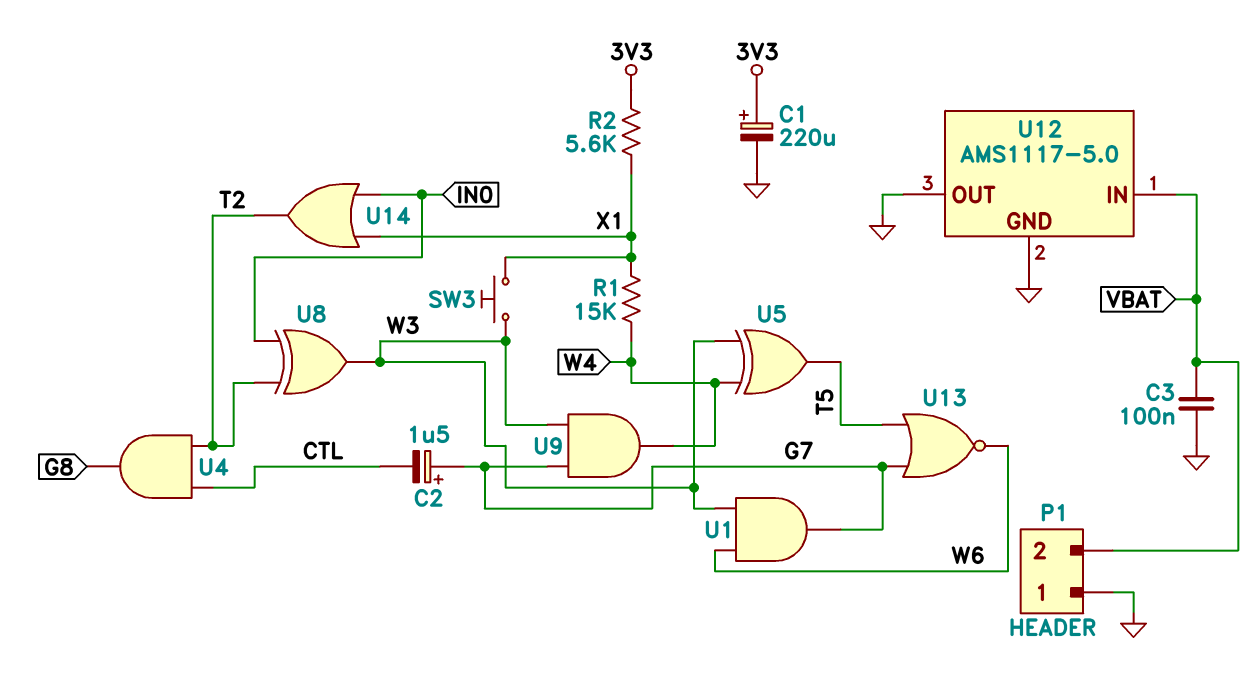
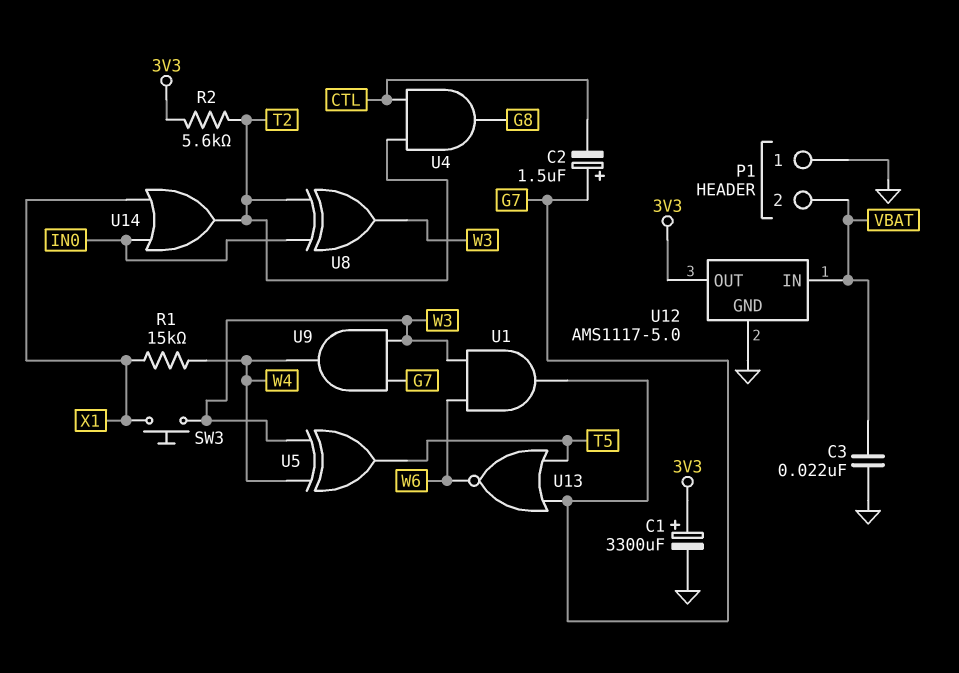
C1: 220uF (plus 3V3, minus GND) -> 3300uF (plus 3V3, minus GND)
C3: 100nF (GND, VBAT) -> 22nF (GND, VBAT)
R2: 5.6k (3V3, X1) -> 5.6k (3V3, T2)
U12 pin OUT: GND -> 3V3

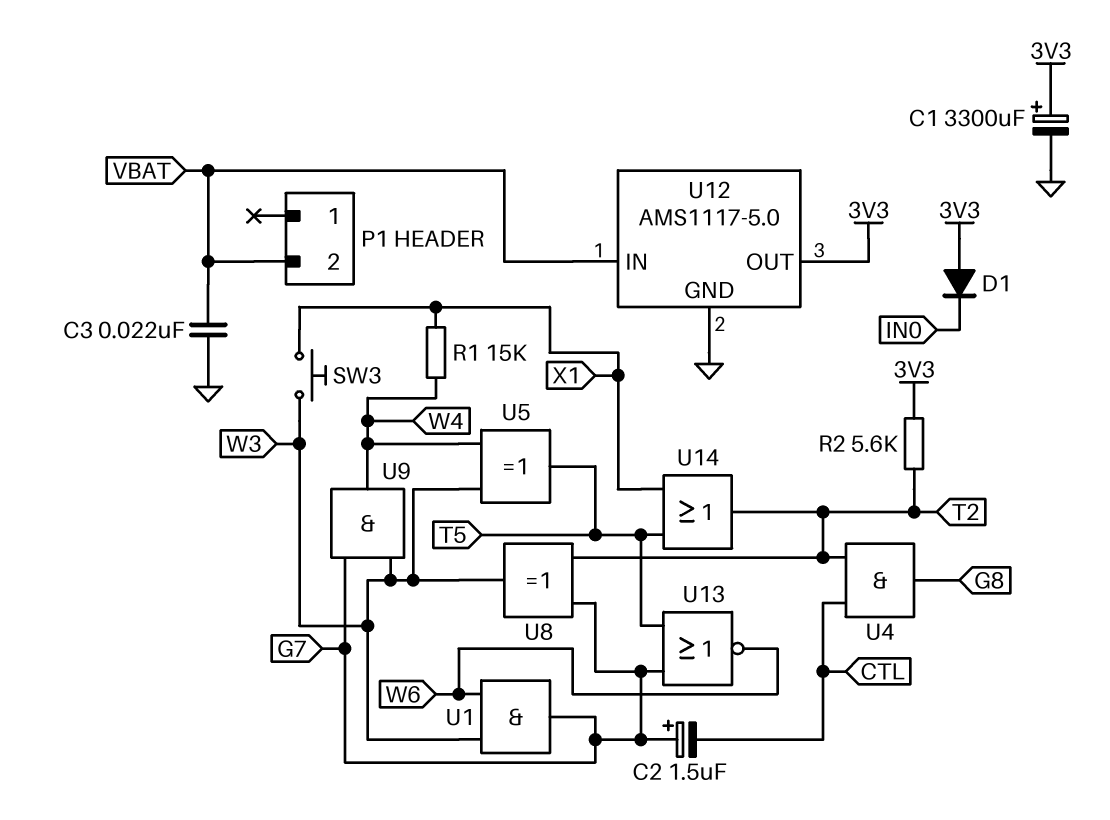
D1: none -> diode (A 3V3, K IN0)
P1 pin 1: GND -> none
U8: XOR (in IN0, in T2, out W3) -> XOR (in G7, in T2, out W3)
U14: OR (in IN0, in X1, out T2) -> OR (in T5, in X1, out T2)

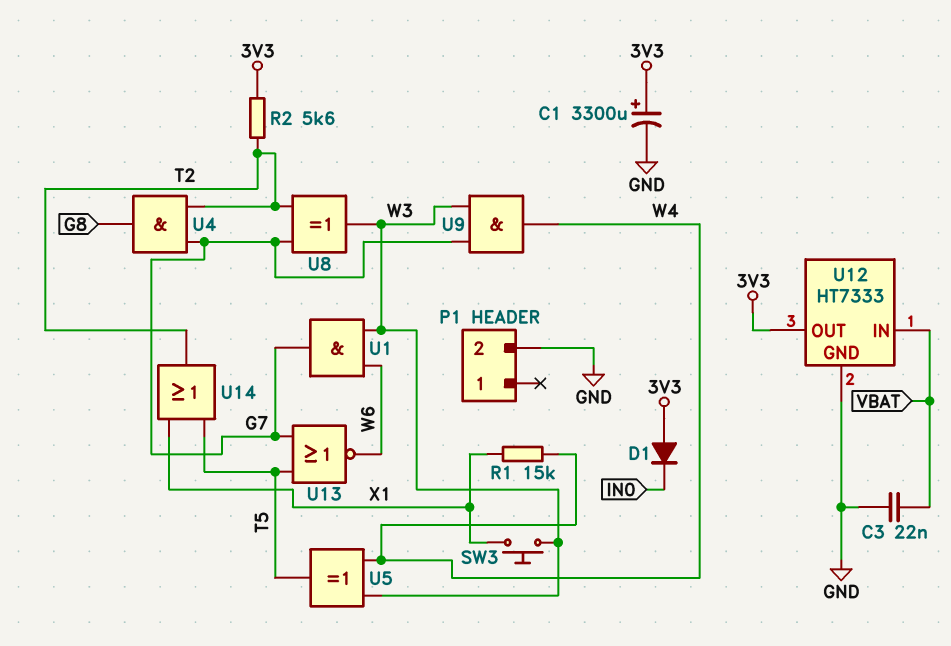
C2: 1.5uF (plus G7, minus CTL) -> none
P1 pin 2: VBAT -> GND
U4: AND (in CTL, in T2, out G8) -> AND (in G7, in T2, out G8)
U12: AMS1117-5.0 -> HT7333

